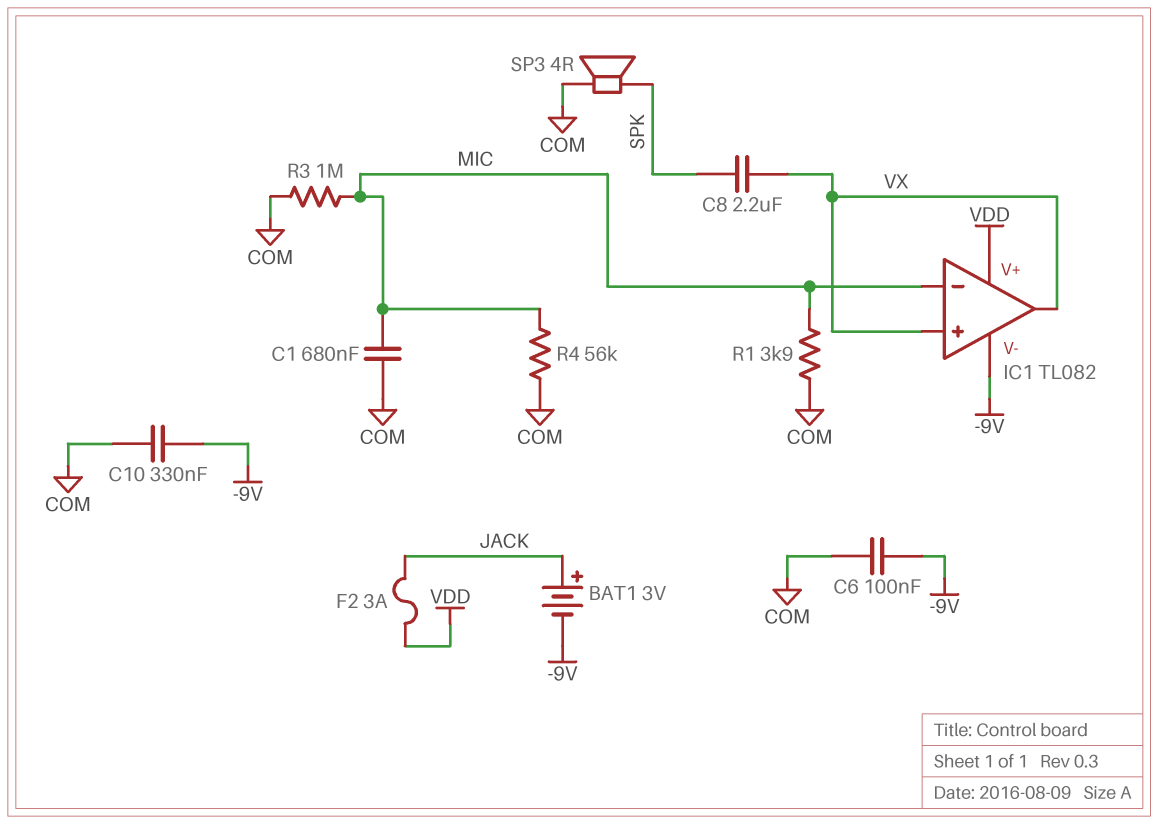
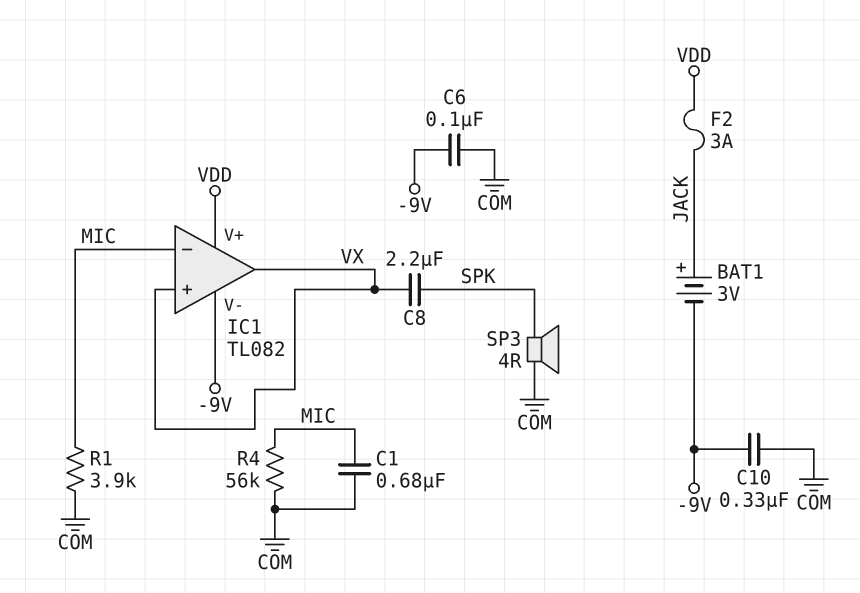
R3: 1M (COM, MIC) -> none

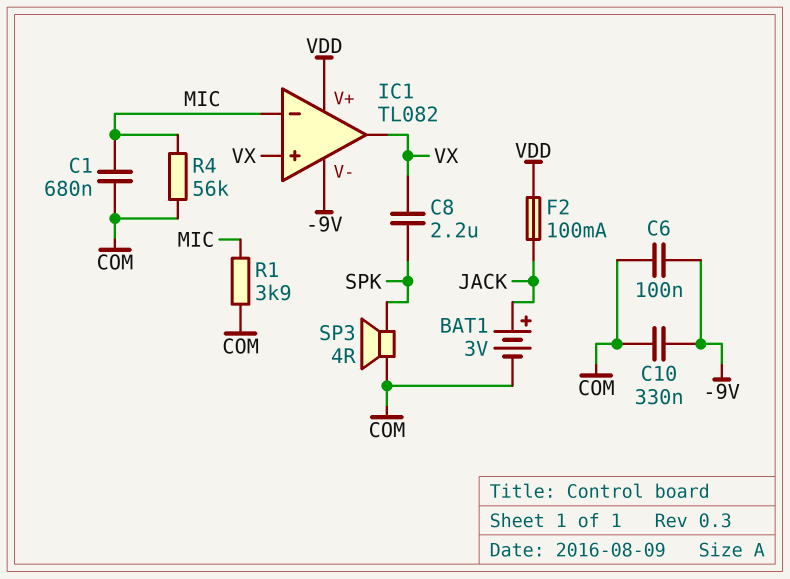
BAT1: 3V (plus JACK, minus -9V) -> 3V (plus JACK, minus COM)
F2: 3A (JACK, VDD) -> 100mA (JACK, VDD)

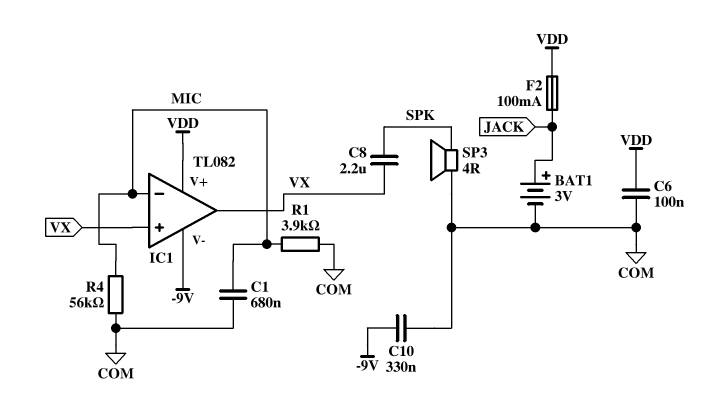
C6: 100nF (-9V, COM) -> 100nF (COM, VDD)

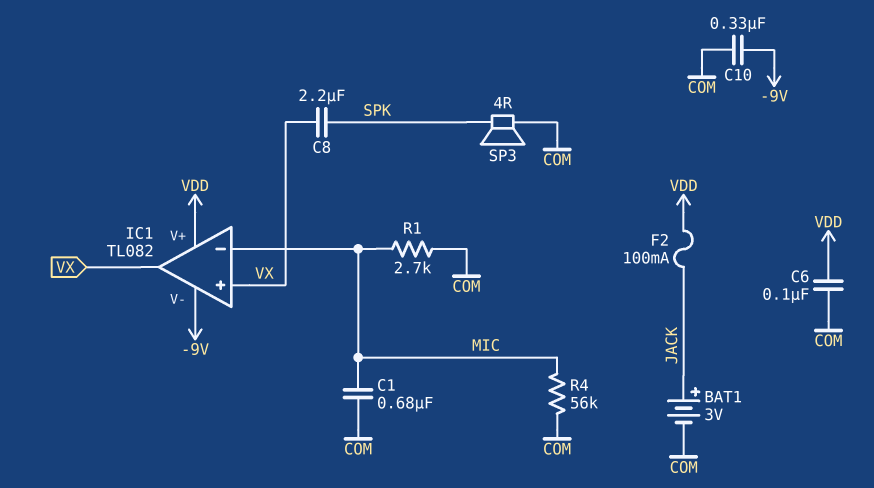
R1: 3.9k (COM, MIC) -> 2.7k (COM, MIC)

